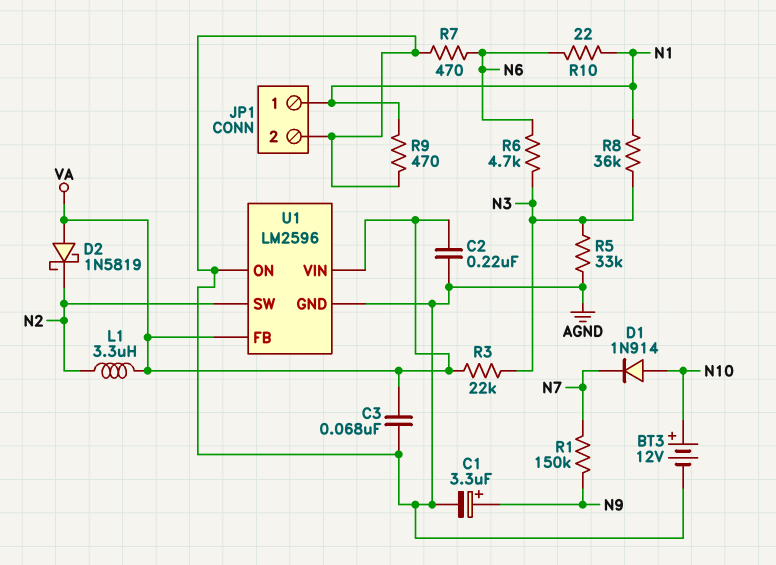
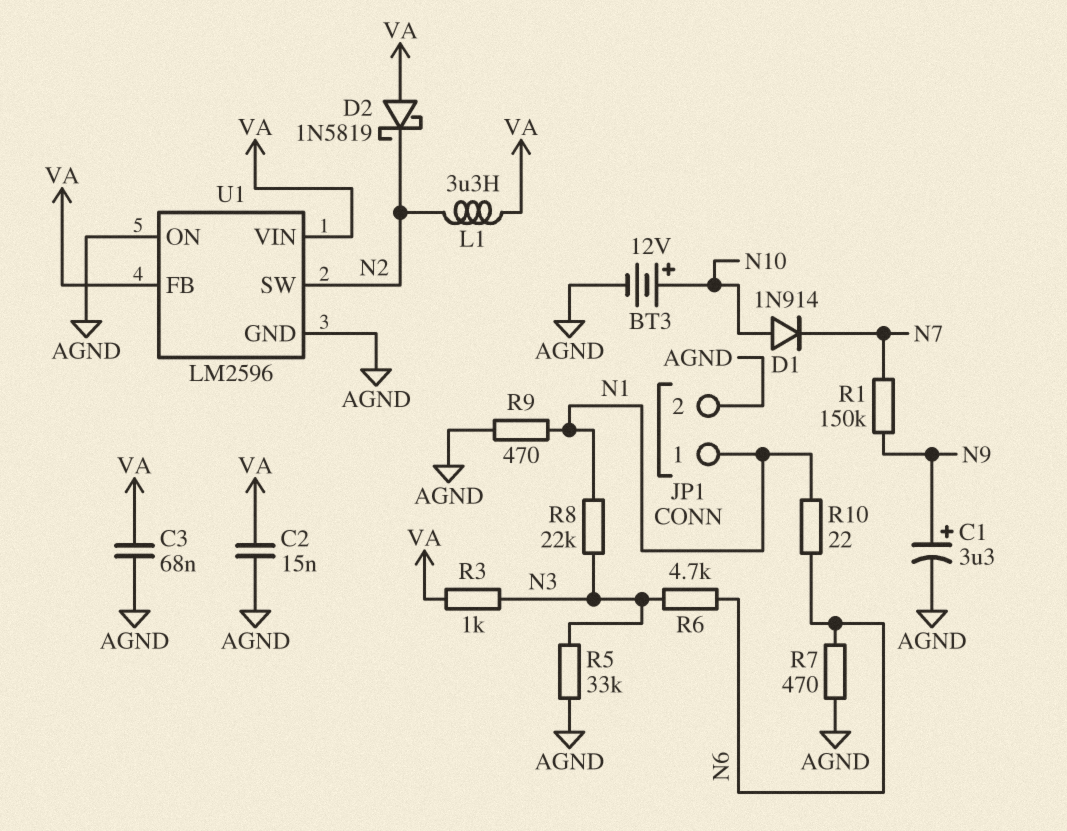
C2: 220nF (AGND, VA) -> 15nF (AGND, VA)
R3: 22k (N3, VA) -> 1k (N3, VA)
R8: 36k (N1, N3) -> 22k (N1, N3)

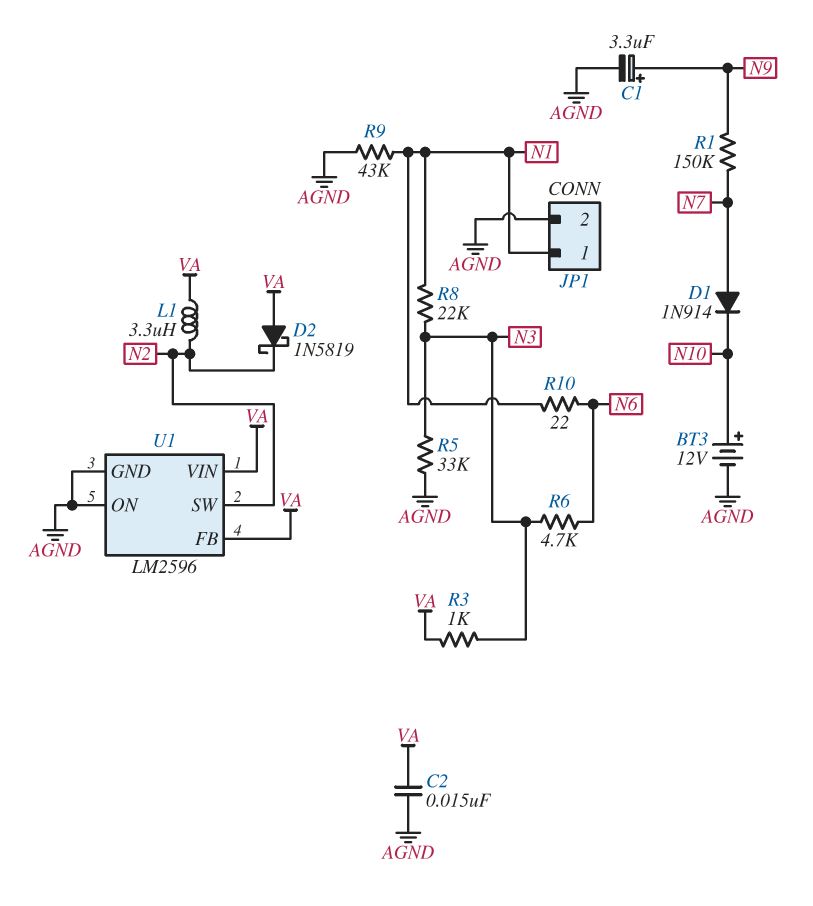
C3: 68nF (AGND, VA) -> none
D1: diode 1N914 (A N10, K N7) -> diode 1N914 (A N7, K N10)
R7: 470 (AGND, N6) -> none
R9: 470 (AGND, N1) -> 43k (AGND, N1)

